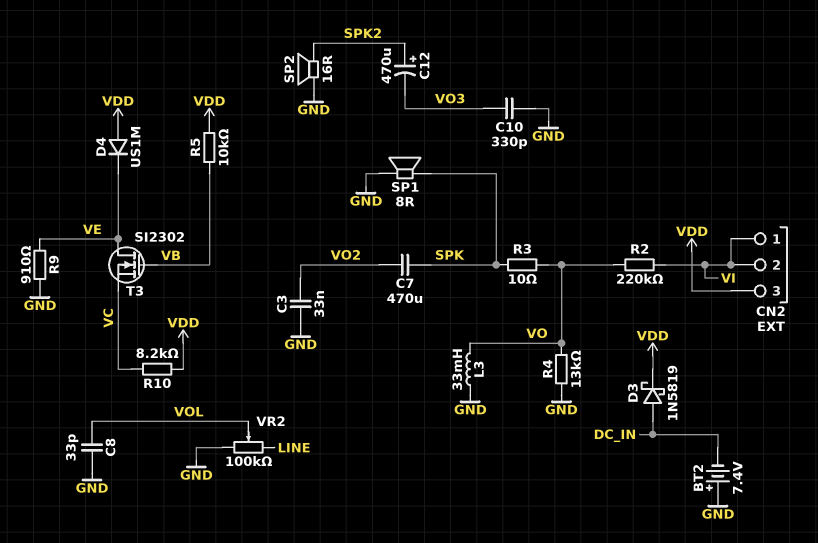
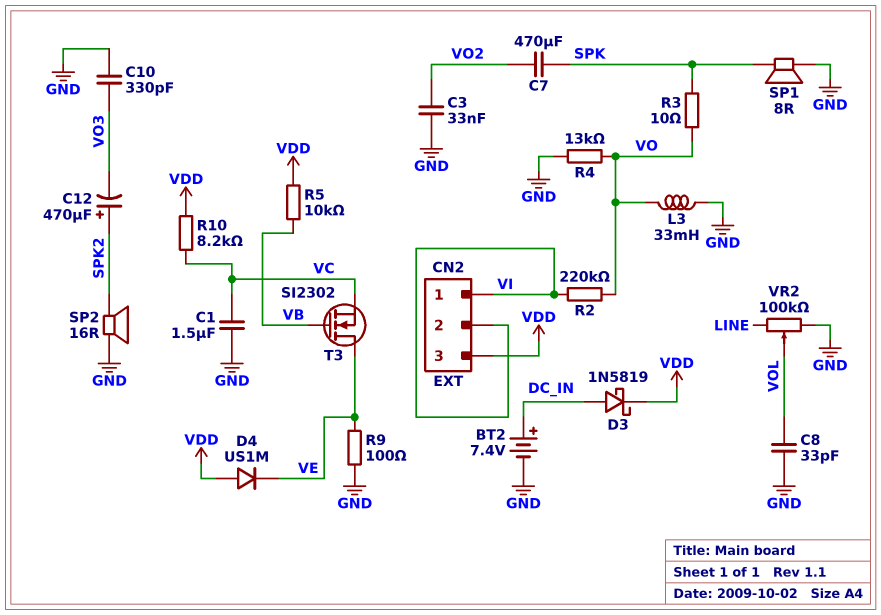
BT2: 7.4V (plus GND, minus DC_IN) -> 7.4V (plus DC_IN, minus GND)
C1: none -> 1.5uF (GND, VC)
R9: 910 (GND, VE) -> 100 (GND, VE)

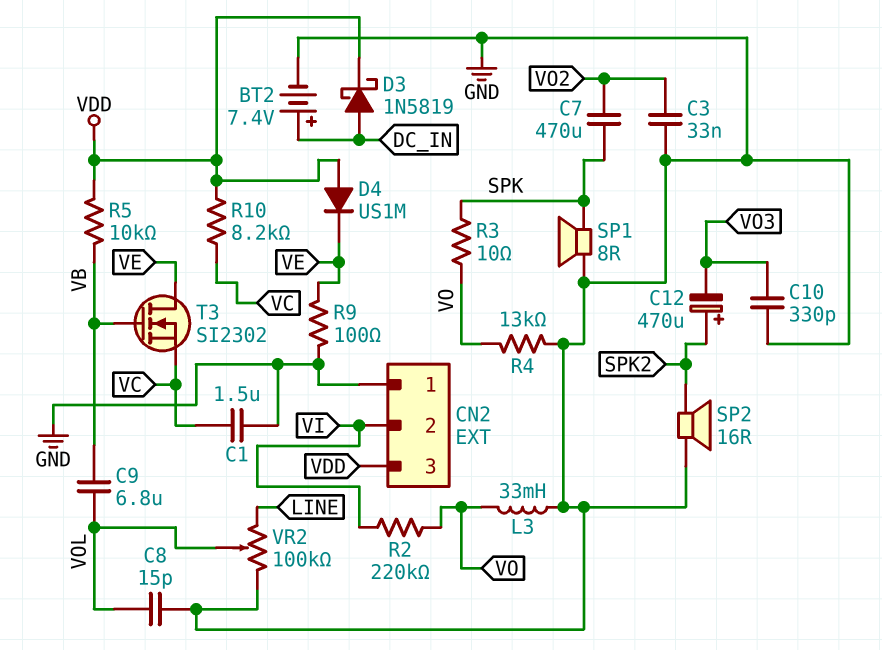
C8: 33pF (GND, VOL) -> 15pF (GND, VOL)
C9: none -> 6.8uF (VB, VOL)
CN2 pin 1: VI -> GND

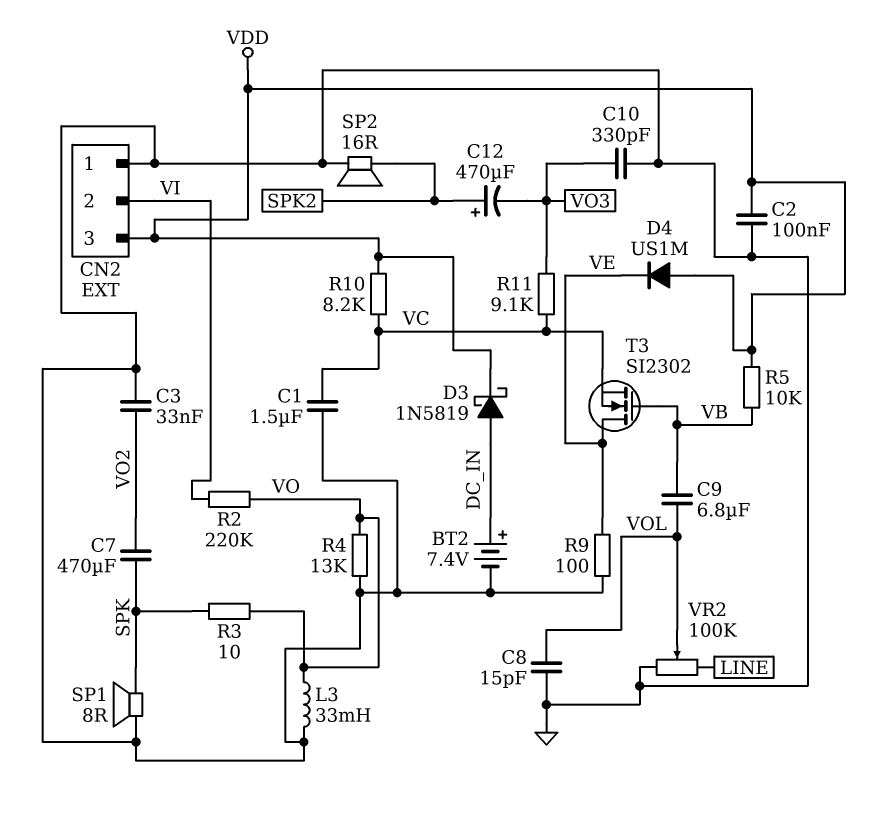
C2: none -> 100nF (GND, VDD)
R11: none -> 9.1k (VC, VO3)

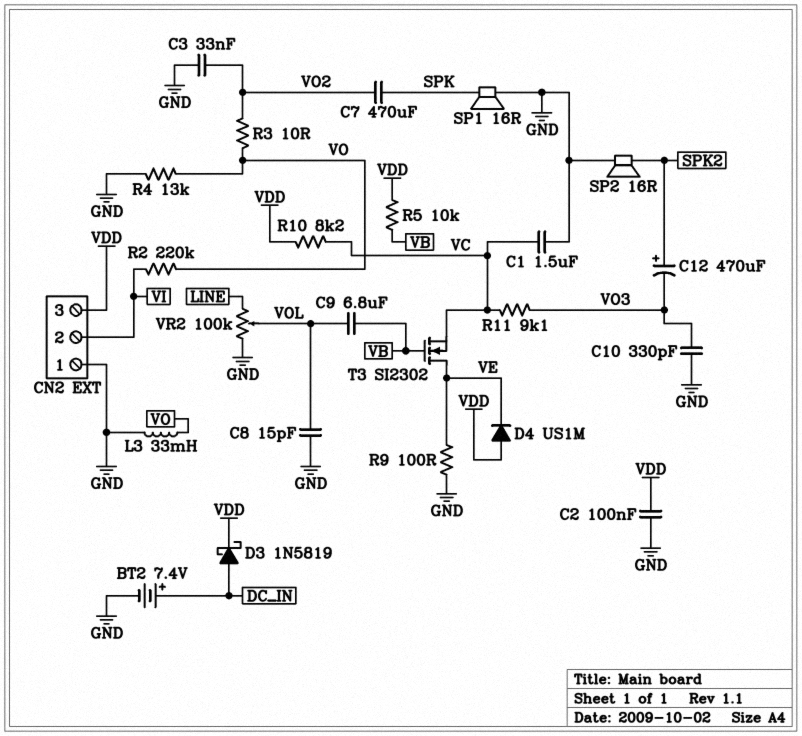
R3: 10 (SPK, VO) -> 10 (VO, VO2)
SP1: speaker 8R (GND, SPK) -> speaker 16R (GND, SPK)

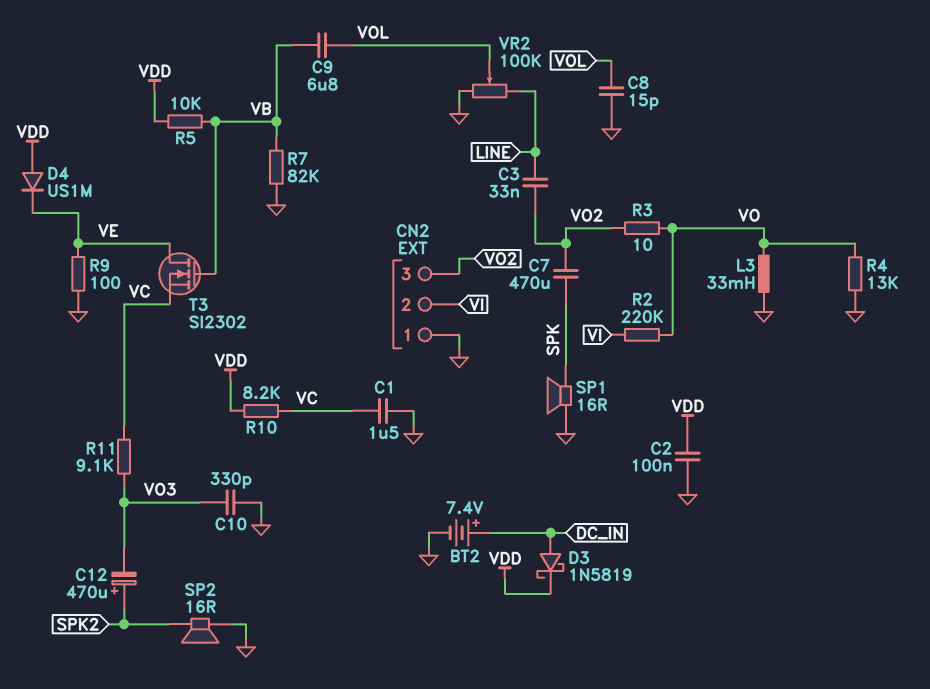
C3: 33nF (GND, VO2) -> 33nF (LINE, VO2)
CN2 pin 3: VDD -> VO2
R7: none -> 82k (GND, VB)

